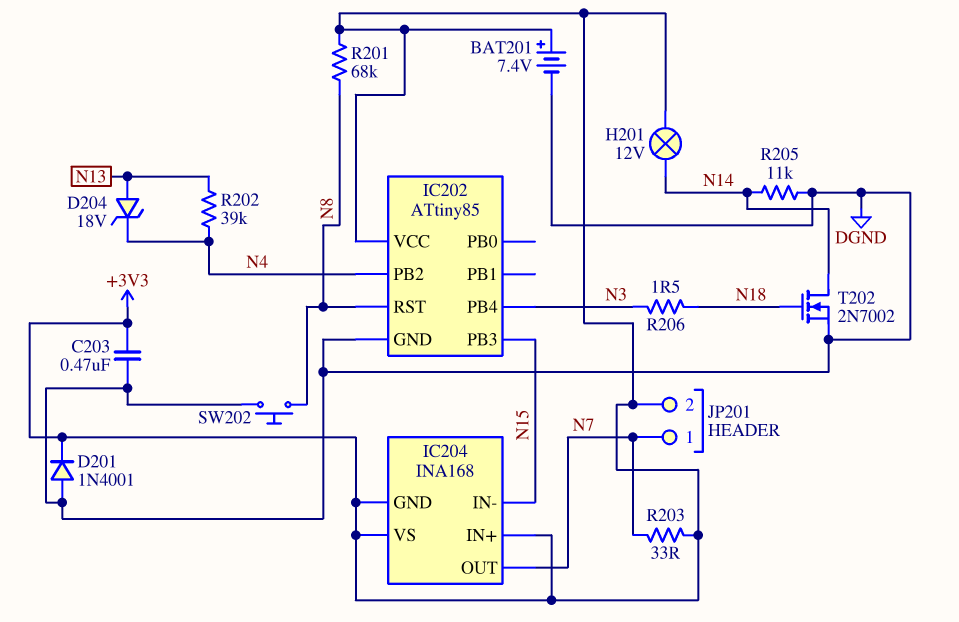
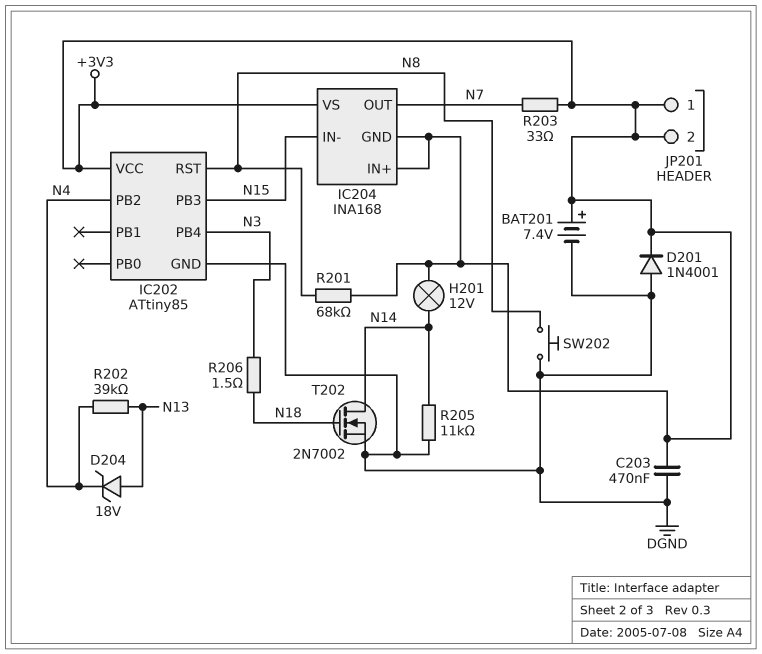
JP201 pin 1: N7 -> +3V3

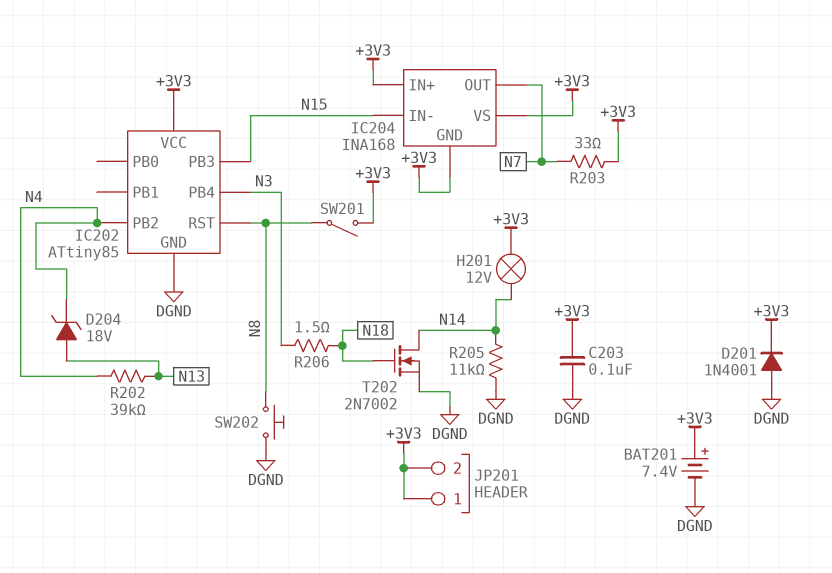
C203: 470nF (+3V3, DGND) -> 100nF (+3V3, DGND)
R201: 68k (+3V3, N8) -> none
SW201: none -> switch (+3V3, N8)

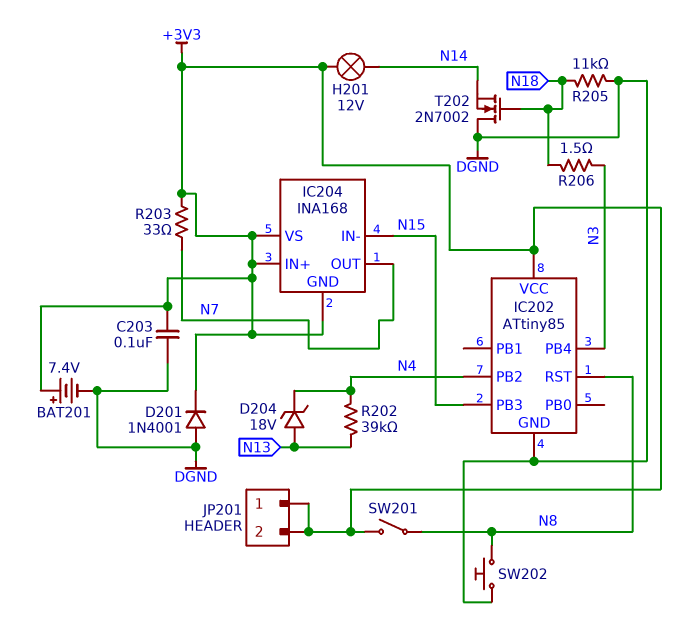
R205: 11k (DGND, N14) -> 11k (DGND, N18)
T202: NMOS 2N7002 (G N18, D N14, S DGND) -> NMOS 2N7002 (G N18, D DGND, S N14)

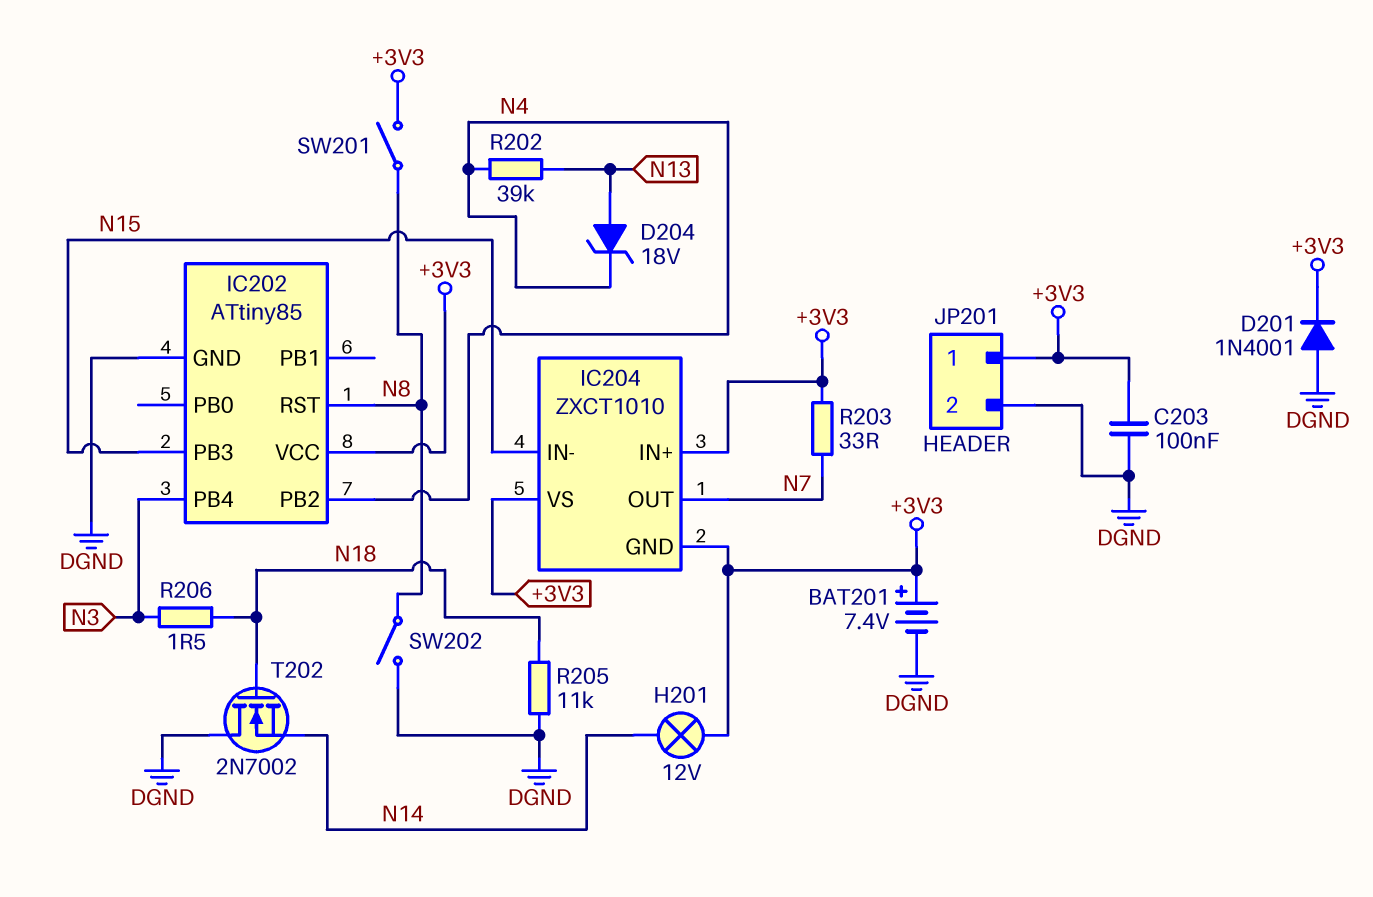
IC204: INA168 -> ZXCT1010
JP201 pin 2: +3V3 -> DGND
SW202: button (DGND, N8) -> switch (DGND, N8)

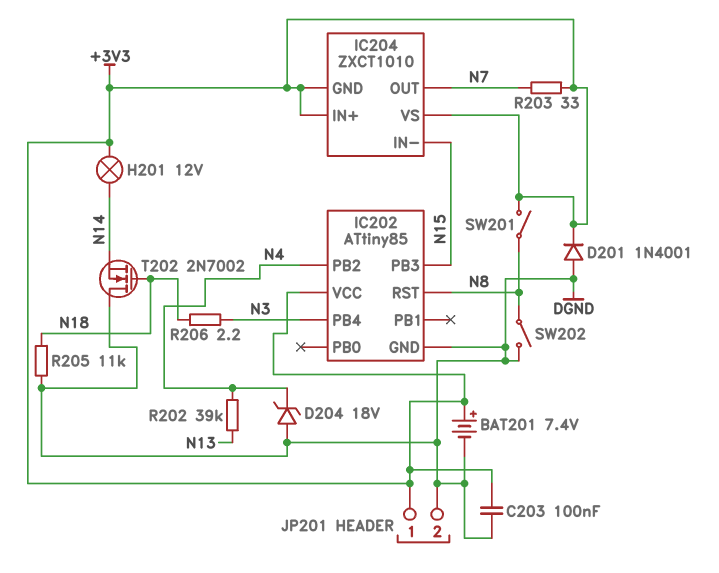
D204: zener 18V (A N13, K N4) -> zener 18V (A DGND, K N4)
R206: 1.5 (N3, N18) -> 2.2 (N3, N18)

